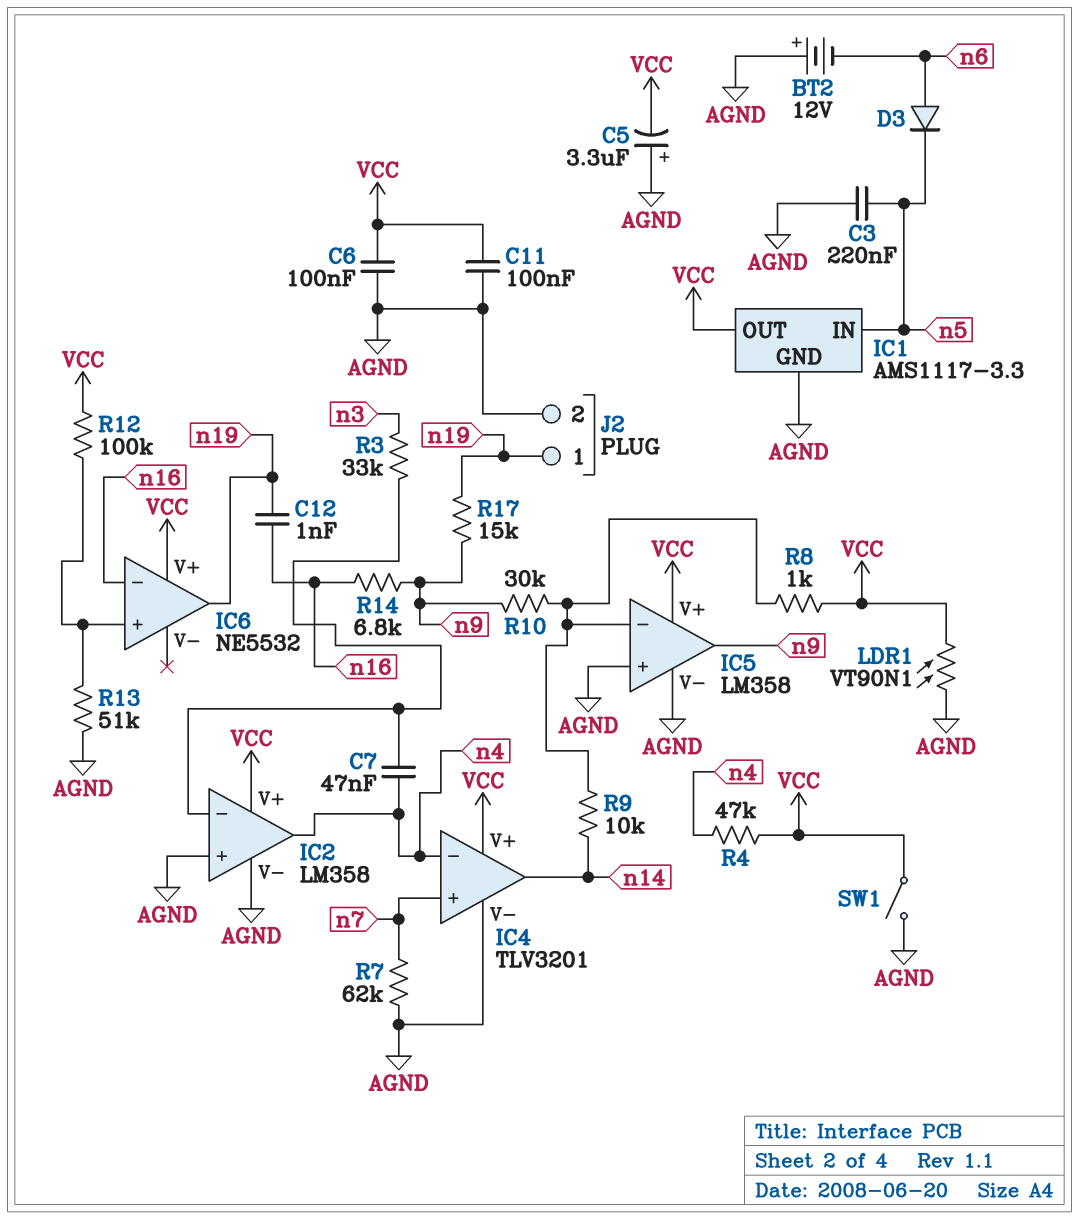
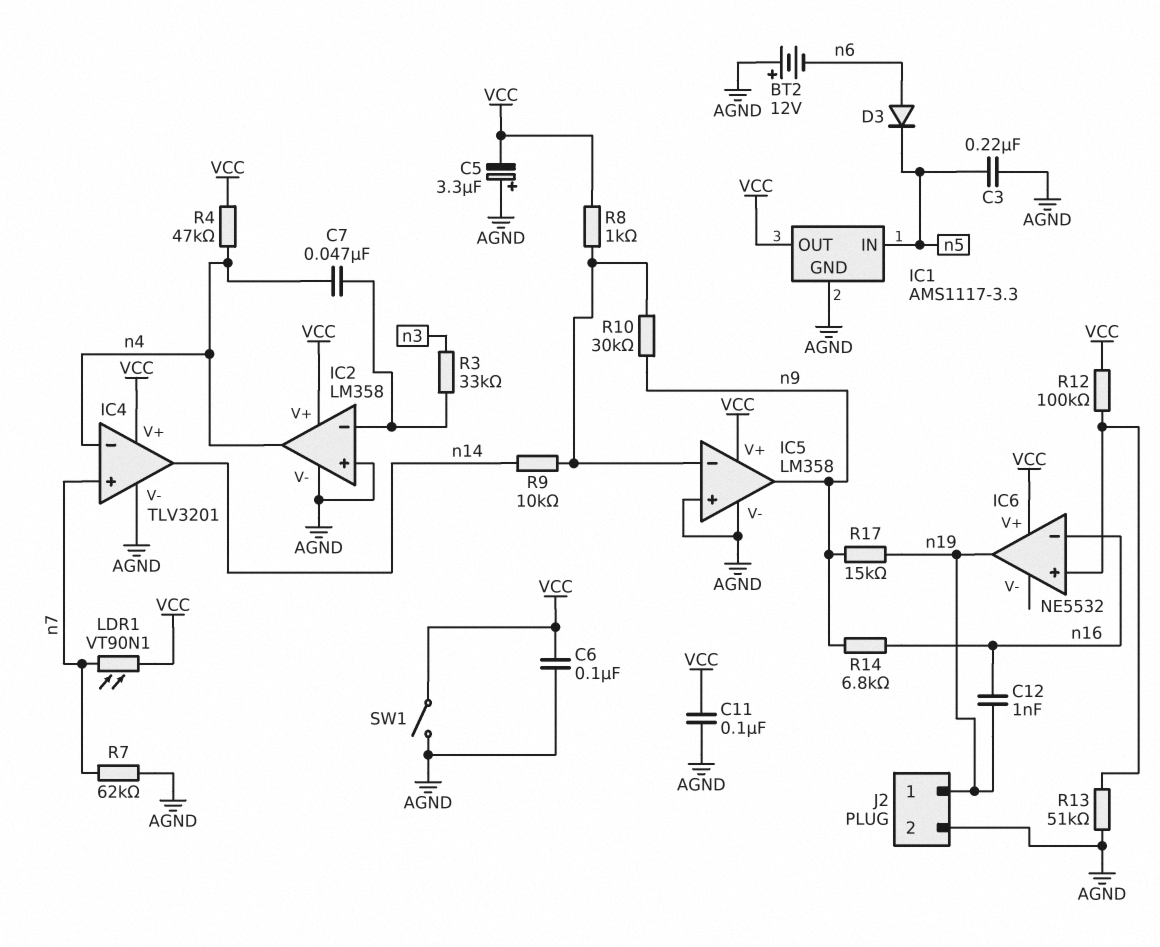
LDR1: VT90N1 (AGND, VCC) -> VT90N1 (VCC, n7)

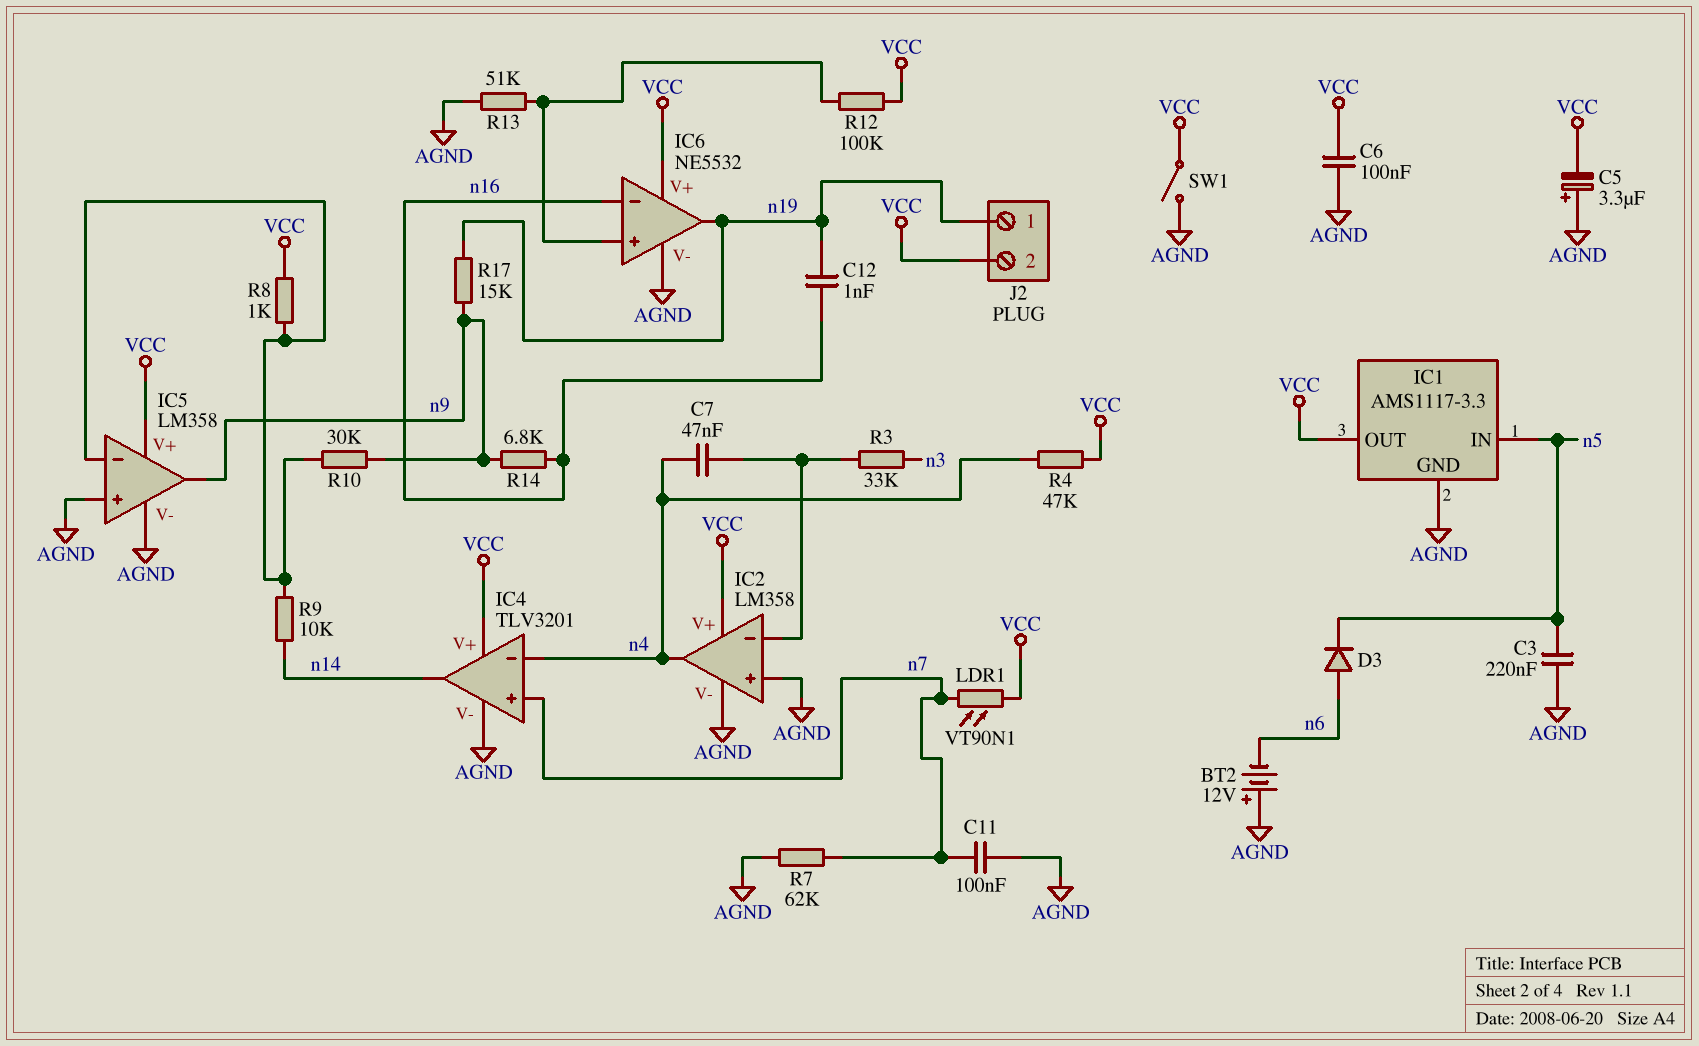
C11: 100nF (AGND, VCC) -> 100nF (AGND, n7)
IC6 pin V-: none -> AGND
J2 pin 2: AGND -> VCC

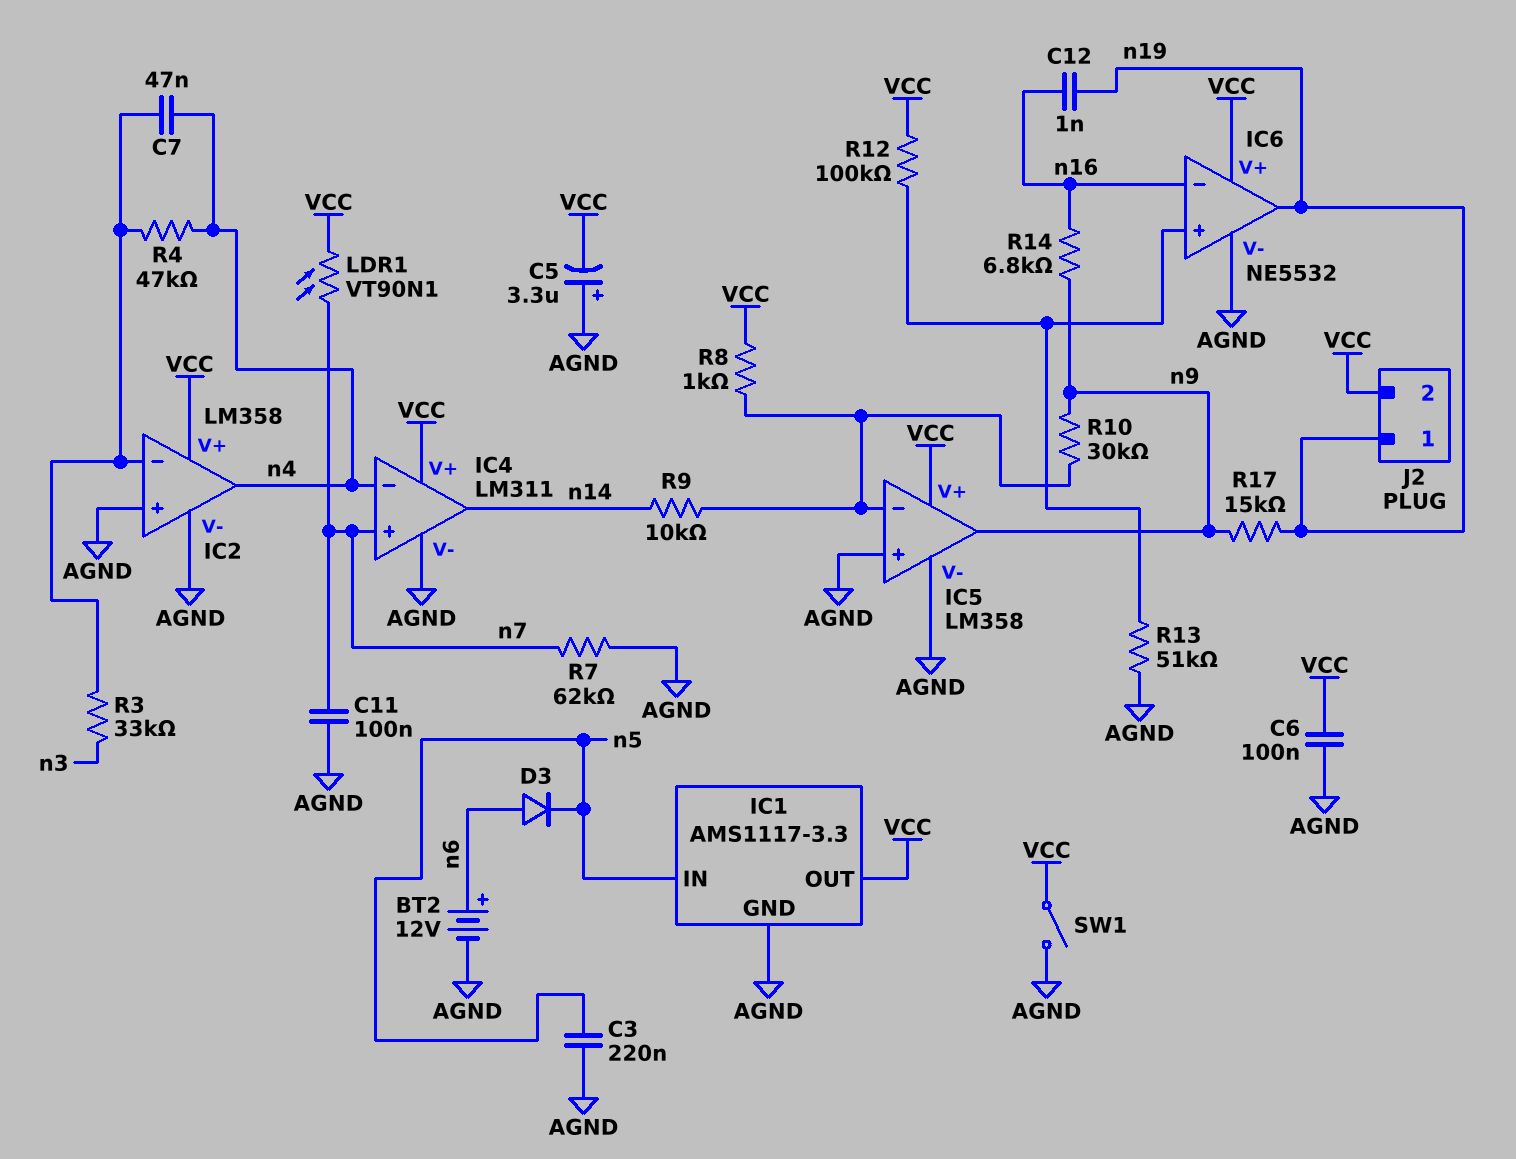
BT2: 12V (plus AGND, minus n6) -> 12V (plus n6, minus AGND)
IC4: TLV3201 -> LM311
R4: 47k (VCC, n4) -> 47k (IC2/in-, n4)

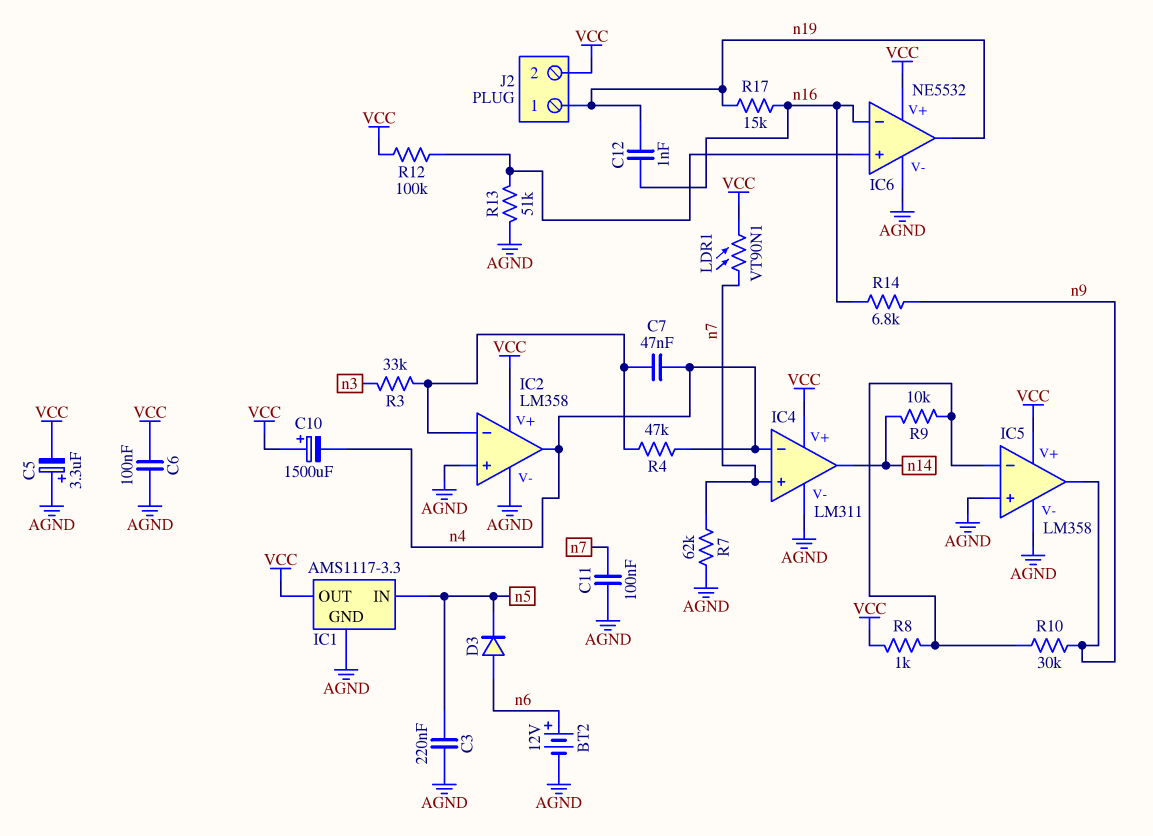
C10: none -> 1500uF (plus VCC, minus n4)
R17: 15k (n9, n19) -> 15k (n16, n19)
SW1: switch (AGND, VCC) -> none

